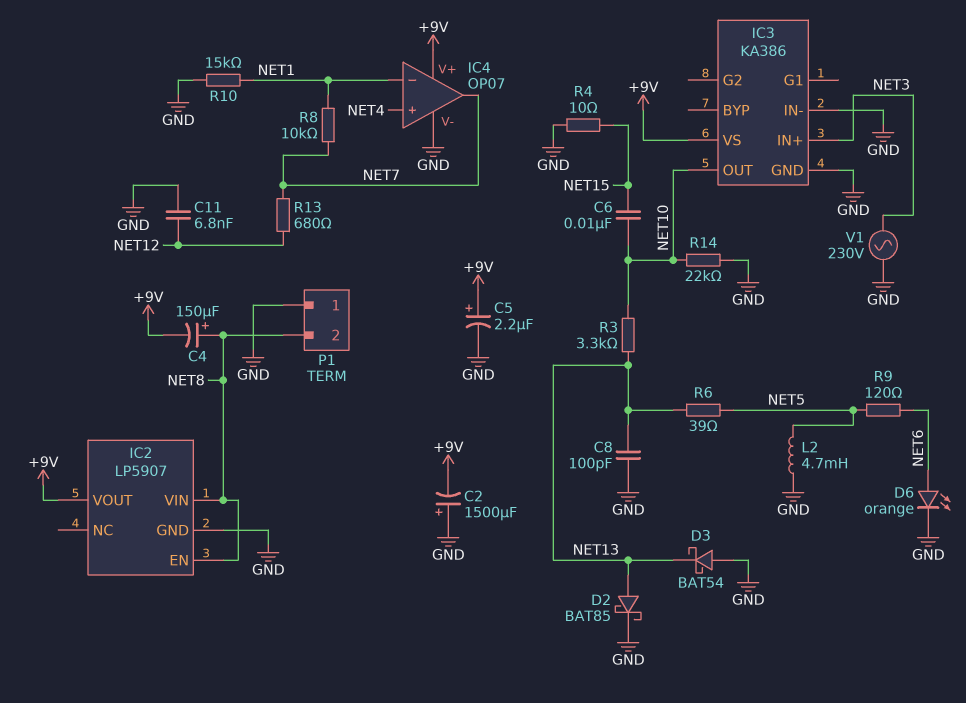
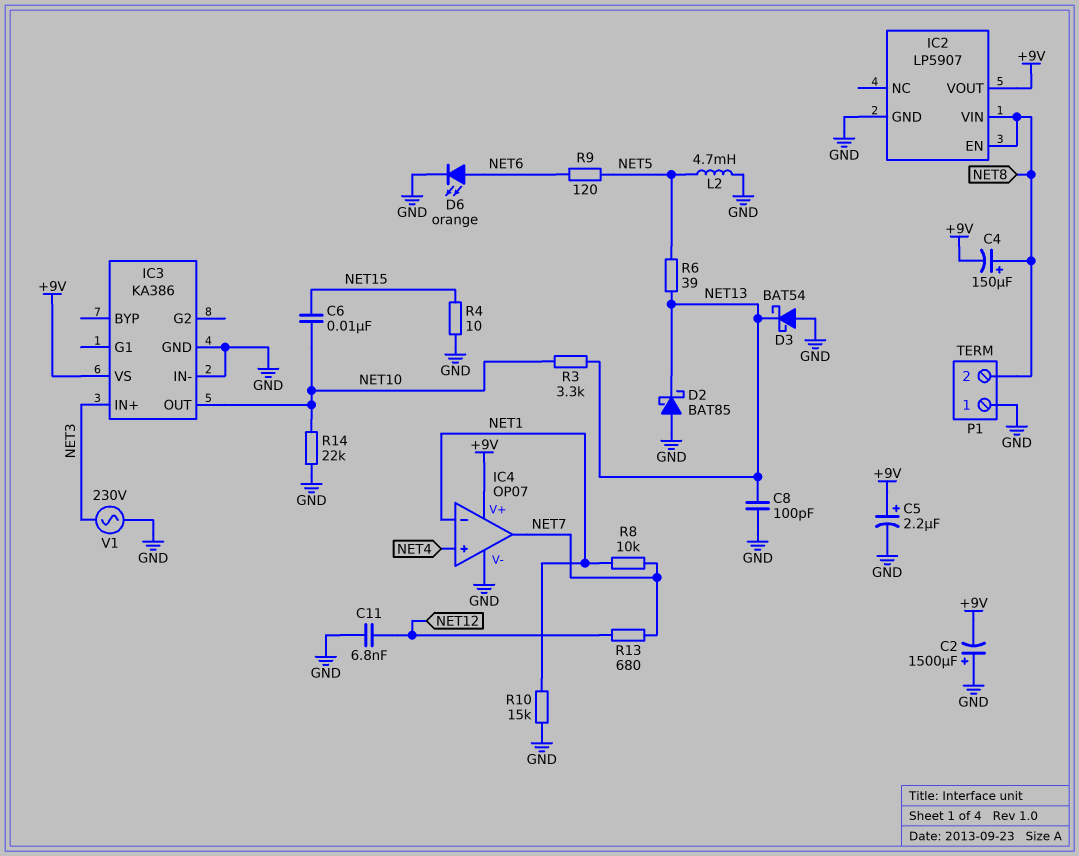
D2: schottky BAT85 (A NET13, K GND) -> schottky BAT85 (A GND, K NET13)

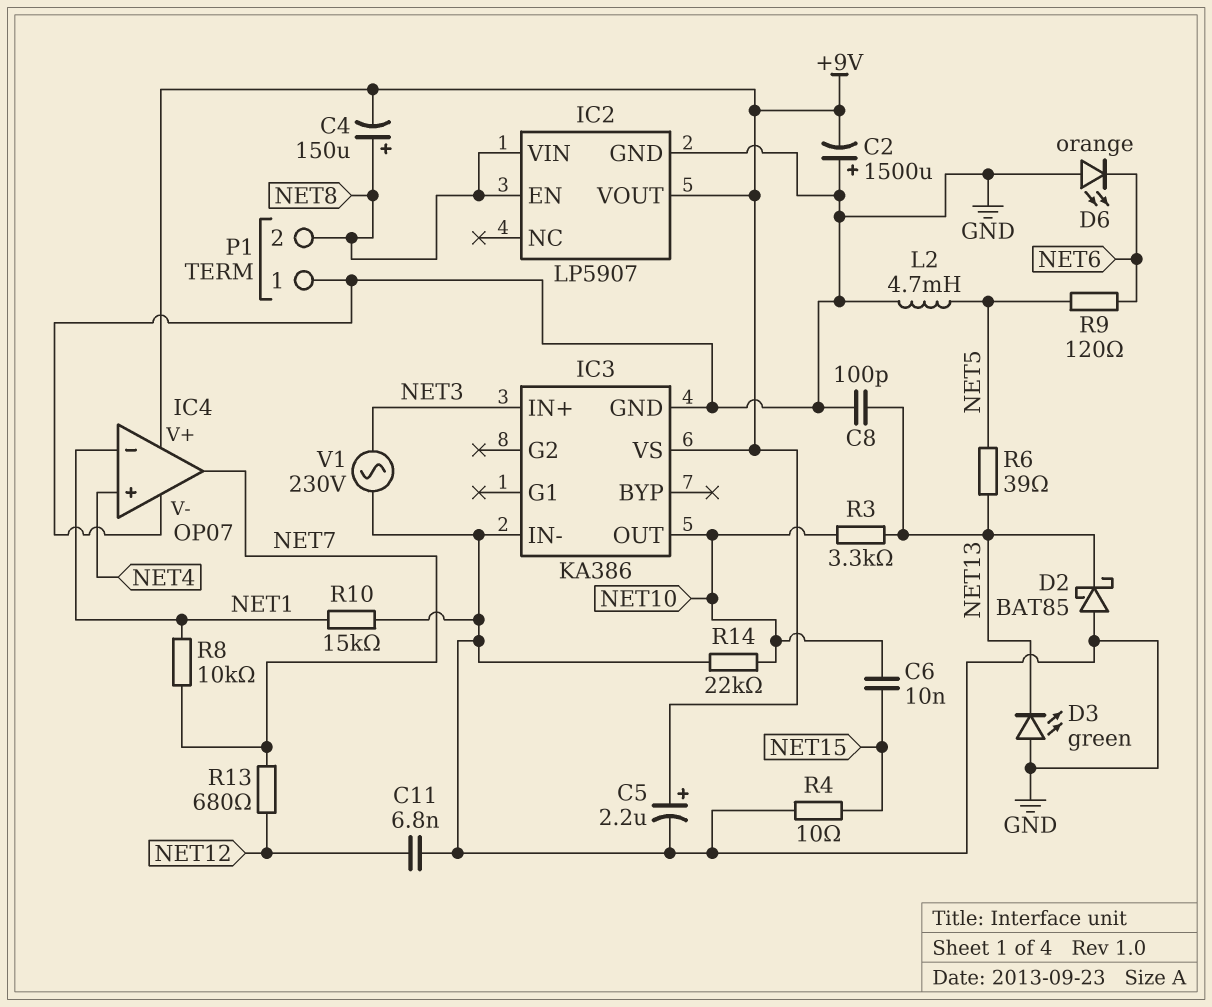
D3: schottky BAT54 (A GND, K NET13) -> LED green (A GND, K NET13)
D6: LED orange (A NET6, K GND) -> LED orange (A GND, K NET6)

